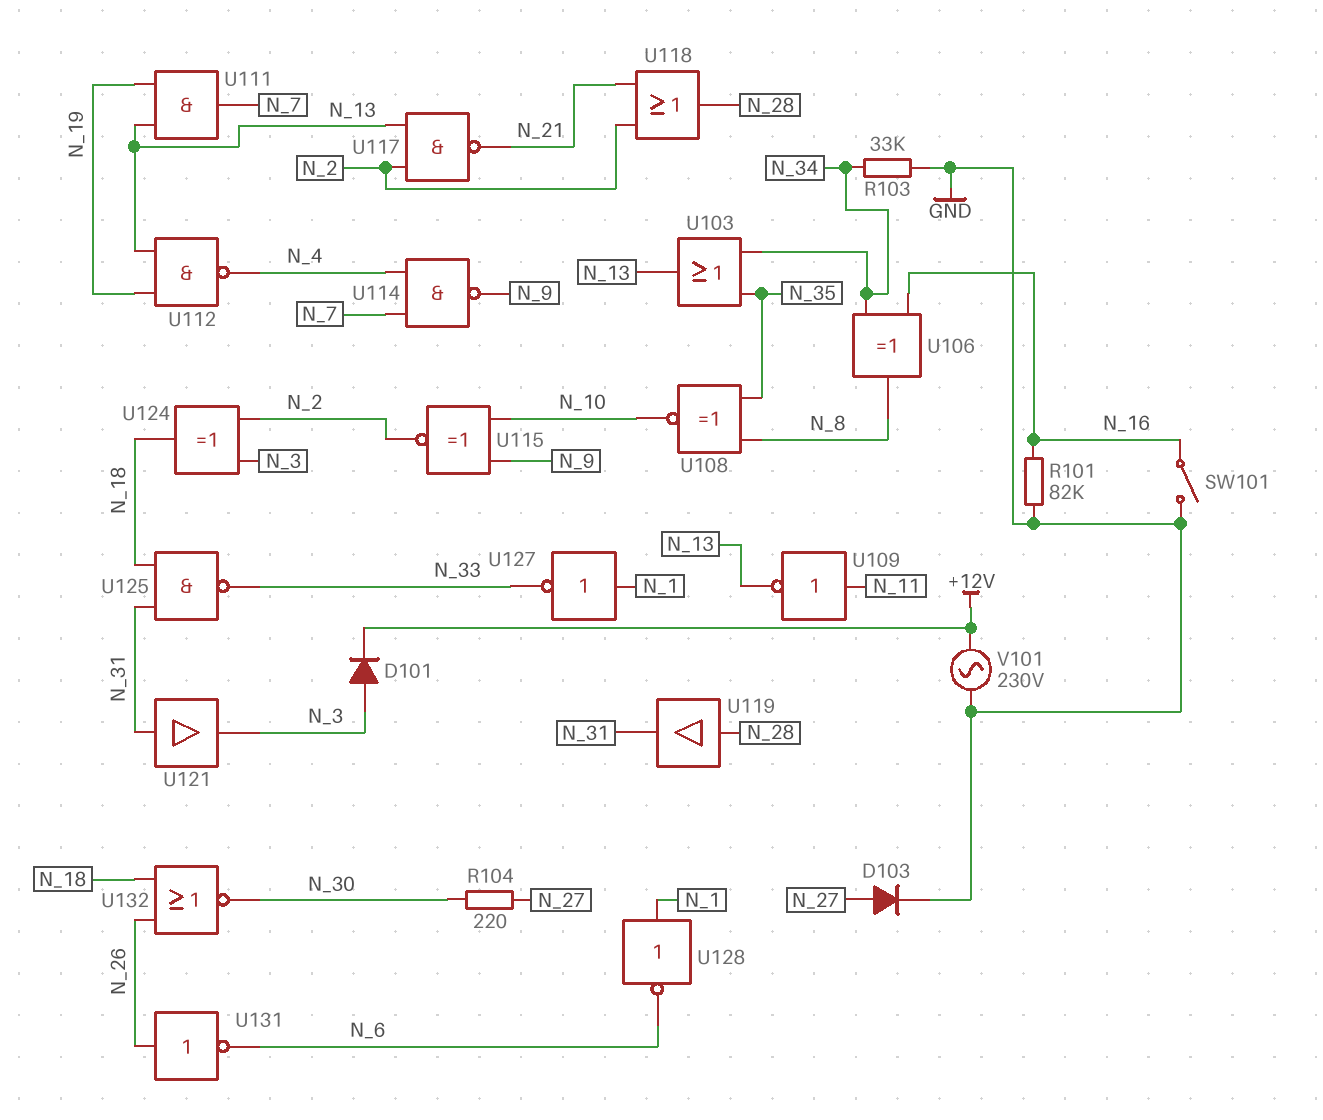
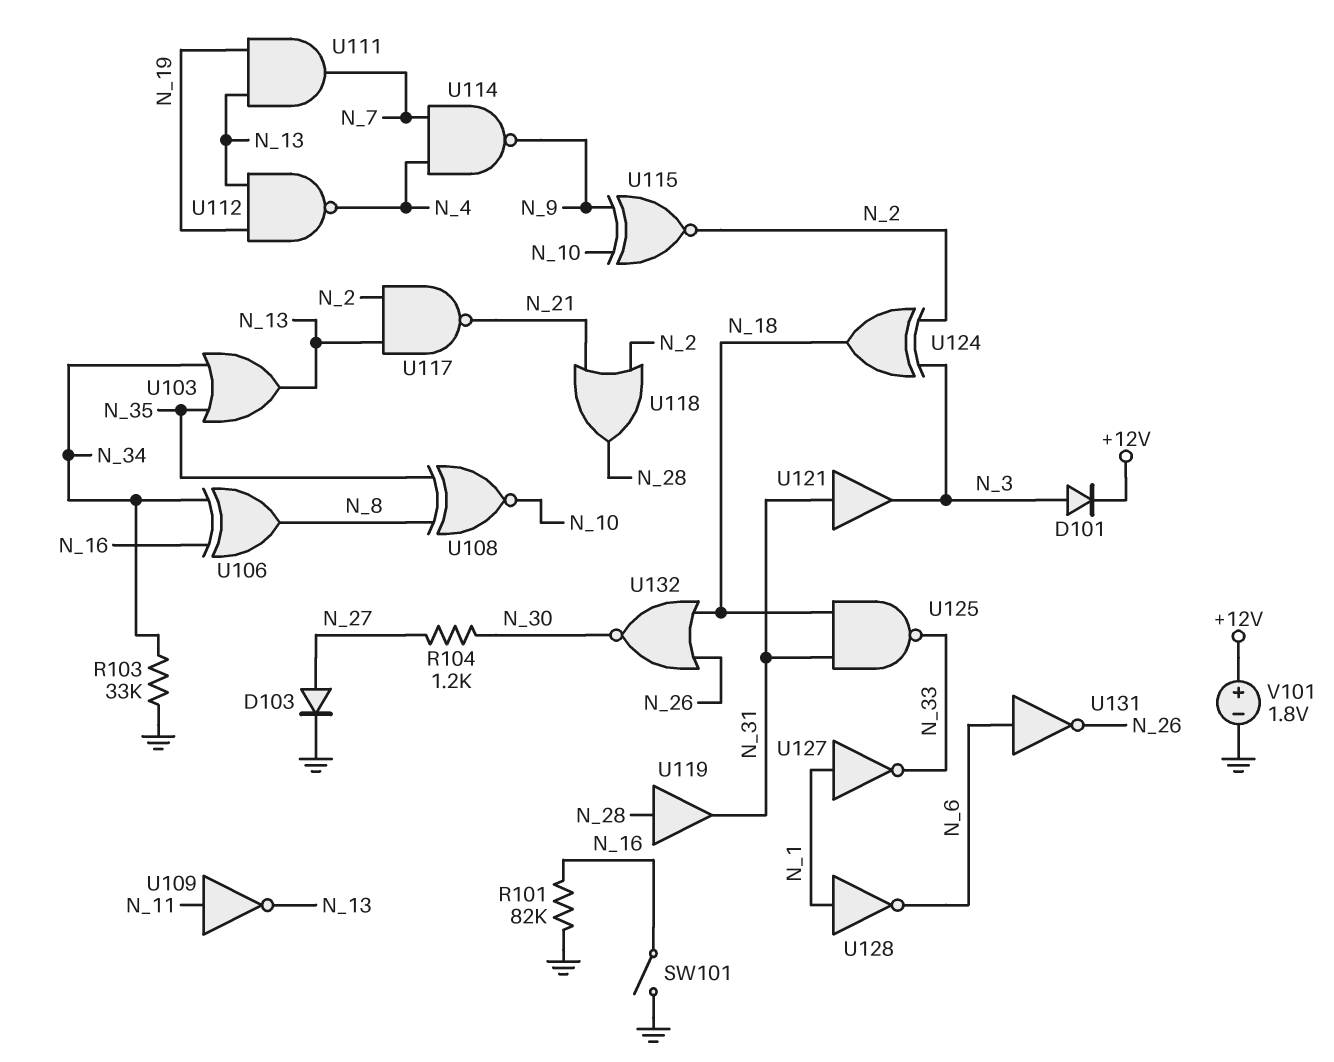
R104: 220 (N_27, N_30) -> 1.2k (N_27, N_30)
U131: NOT (in N_26, out N_6) -> NOT (in N_6, out N_26)
V101: AC 230V (+12V, GND) -> 1.8V (plus +12V, minus GND)

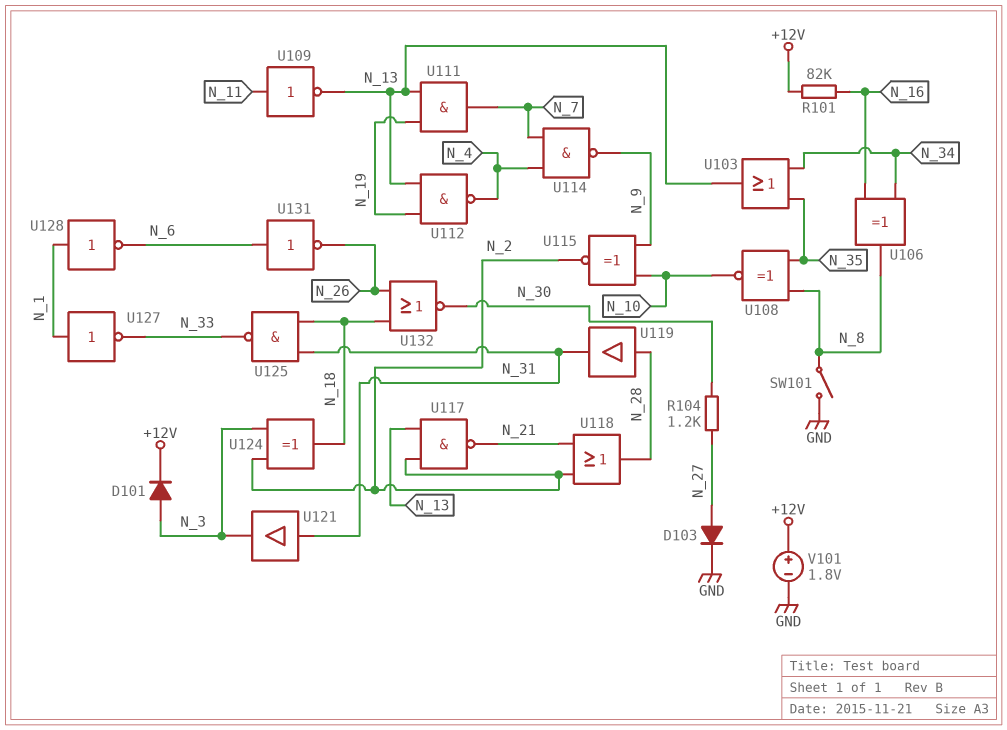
R101: 82k (GND, N_16) -> 82k (+12V, N_16)
R103: 33k (GND, N_34) -> none
SW101: switch (GND, N_16) -> switch (GND, N_8)

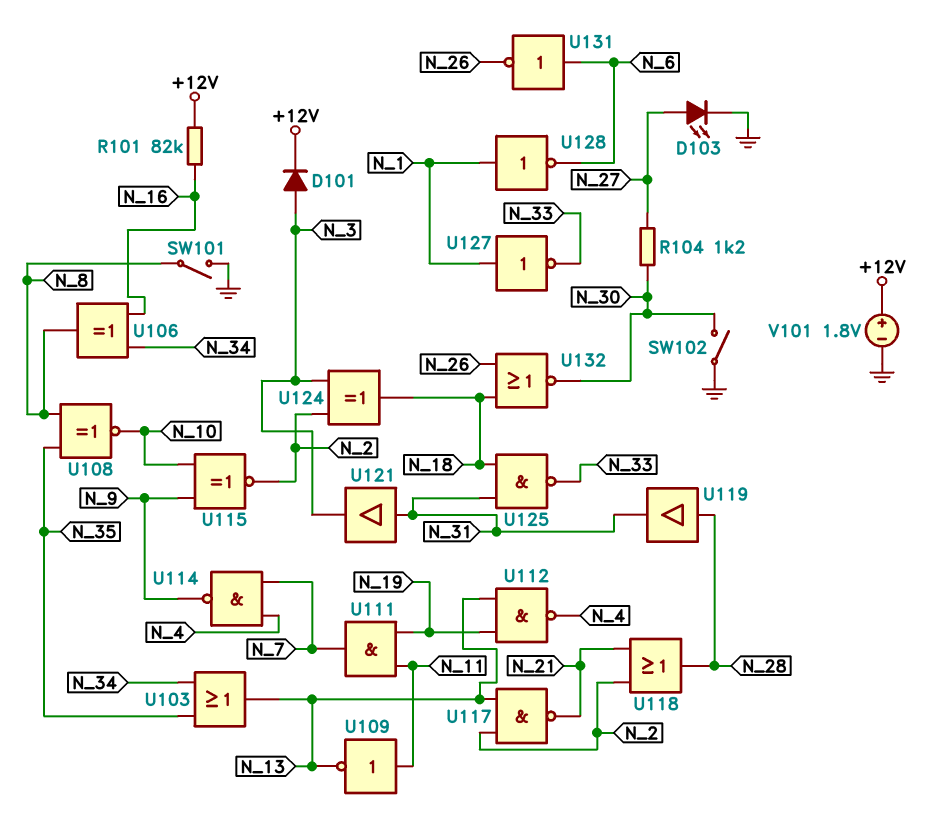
D103: diode (A N_27, K GND) -> LED (A N_27, K GND)
SW102: none -> switch (GND, N_30)
U111: AND (in N_13, in N_19, out N_7) -> AND (in N_11, in N_19, out N_7)

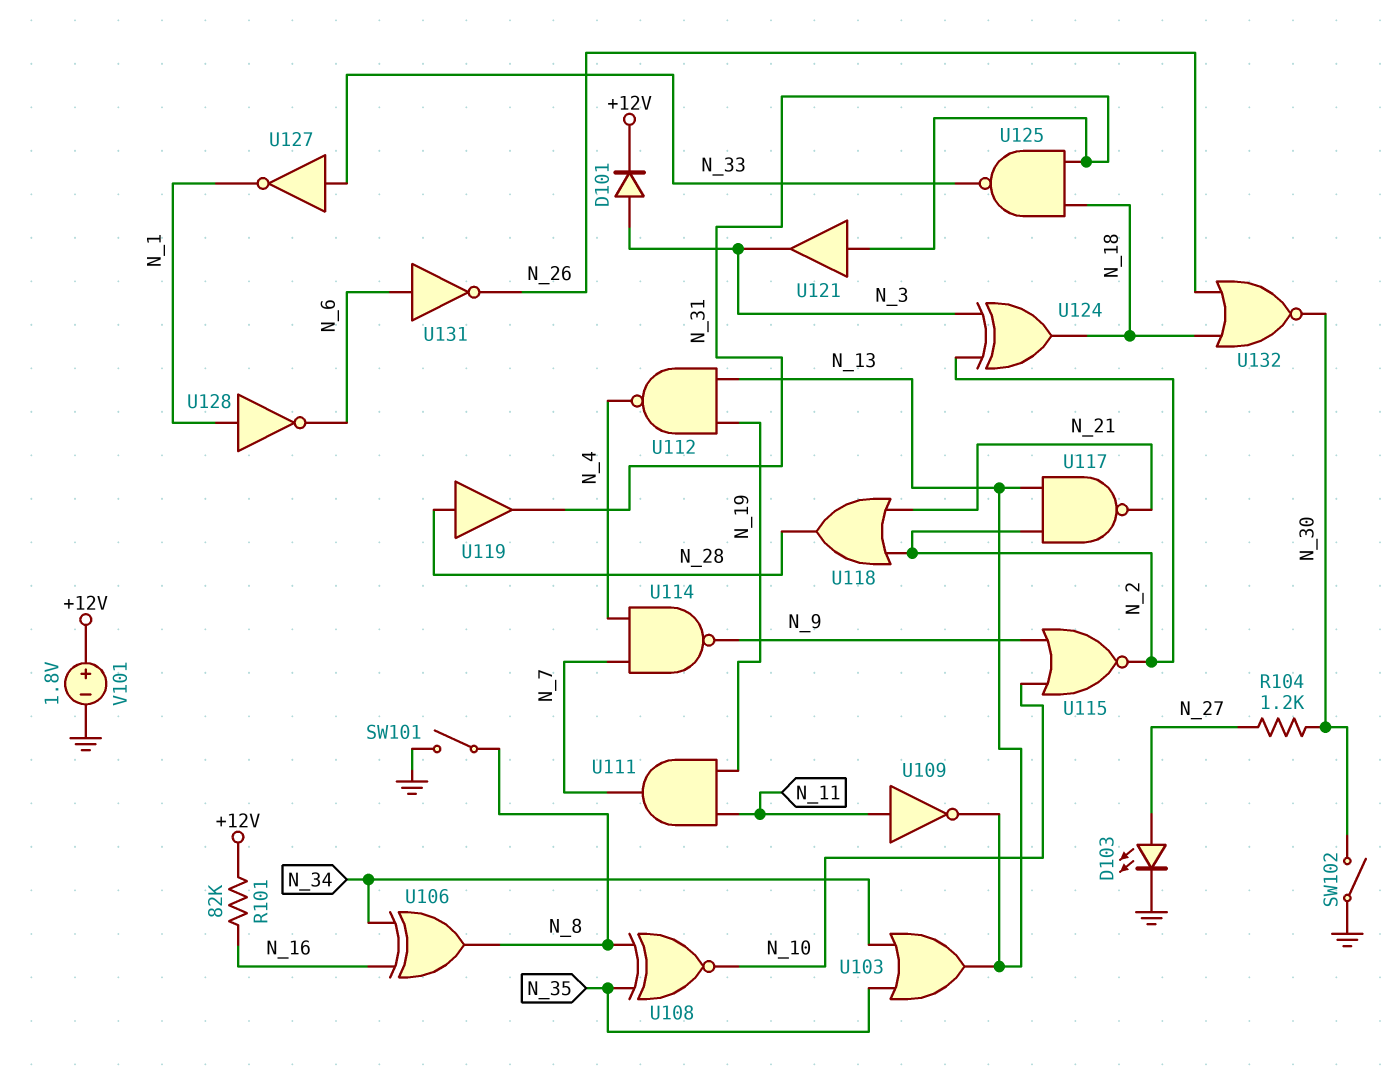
U115: XNOR (in N_9, in N_10, out N_2) -> NOR (in N_9, in N_10, out N_2)
U127: NOT (in N_1, out N_33) -> NOT (in N_33, out N_1)

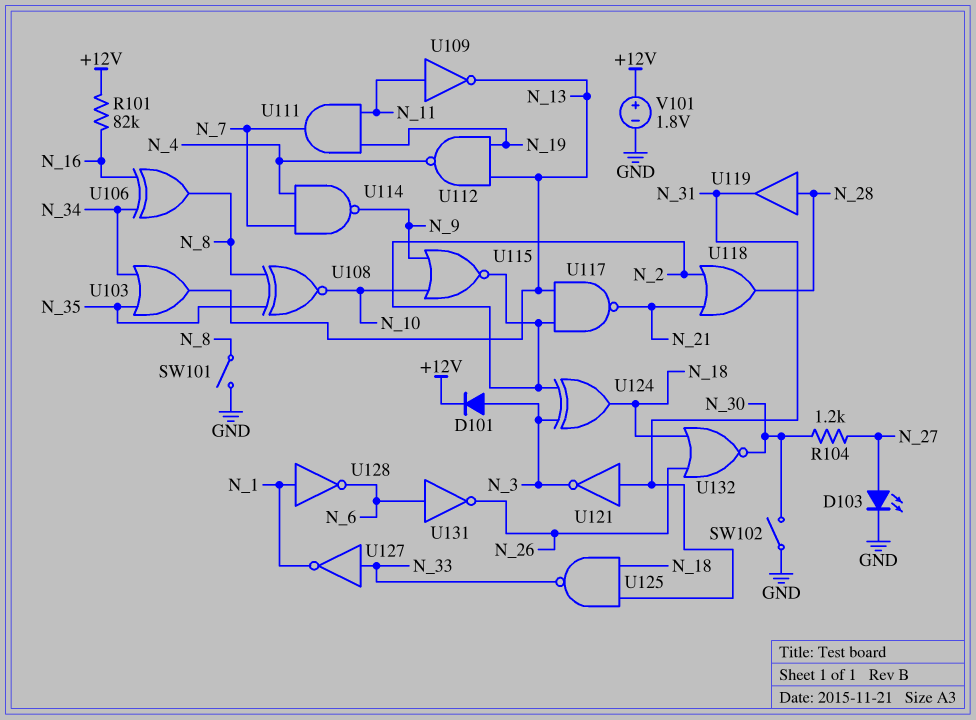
U121: buffer (in N_31, out N_3) -> NOT (in N_31, out N_3)

